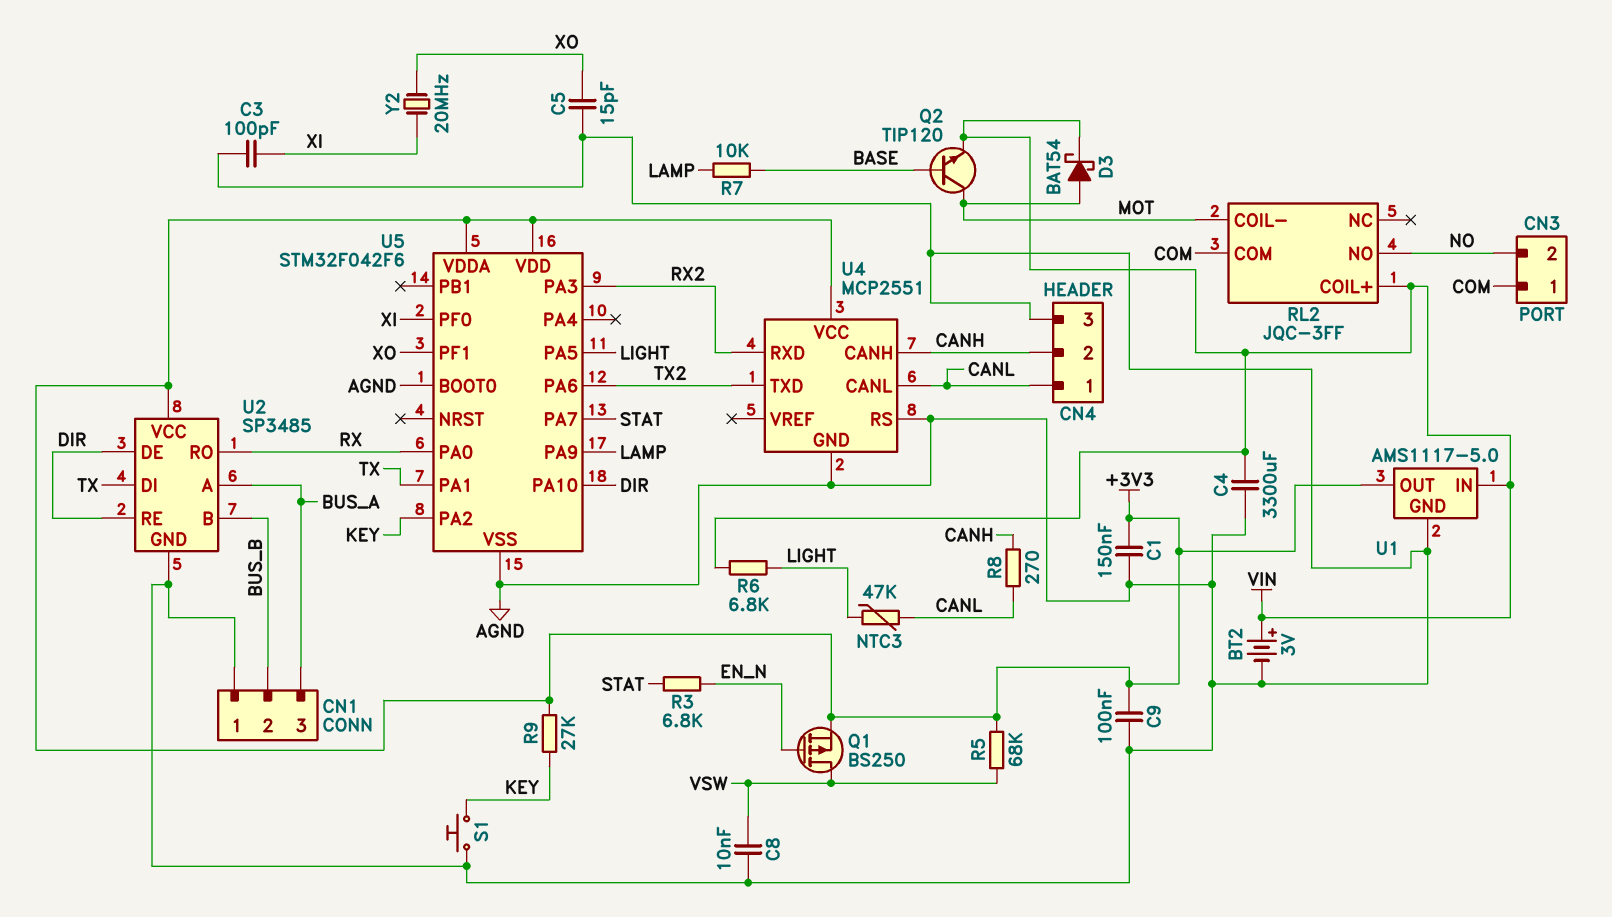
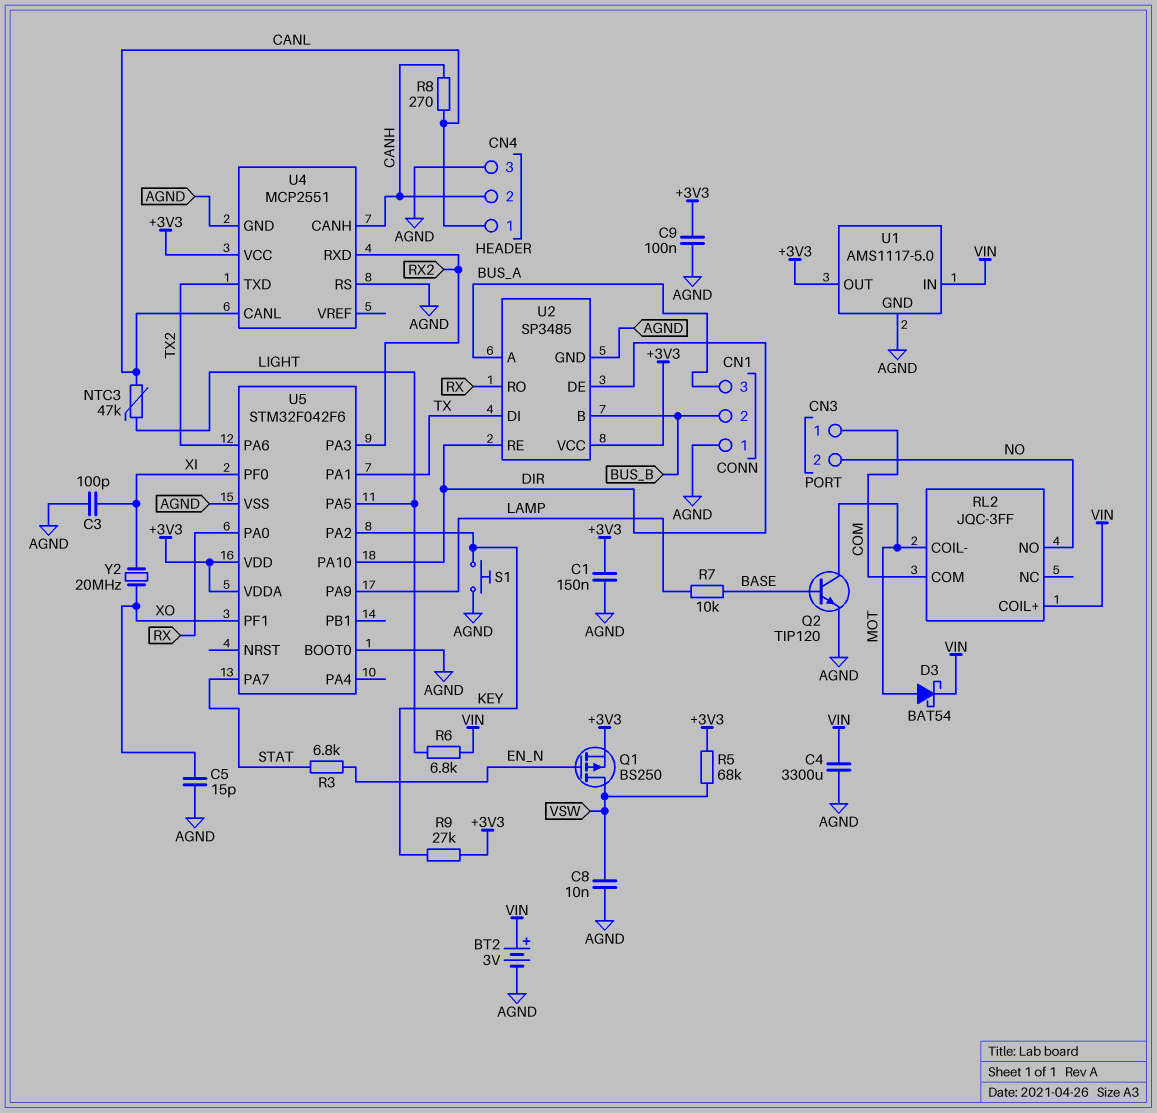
Q2: NPN TIP120 (B BASE, C MOT, E VIN) -> NPN TIP120 (B BASE, C MOT, E AGND)

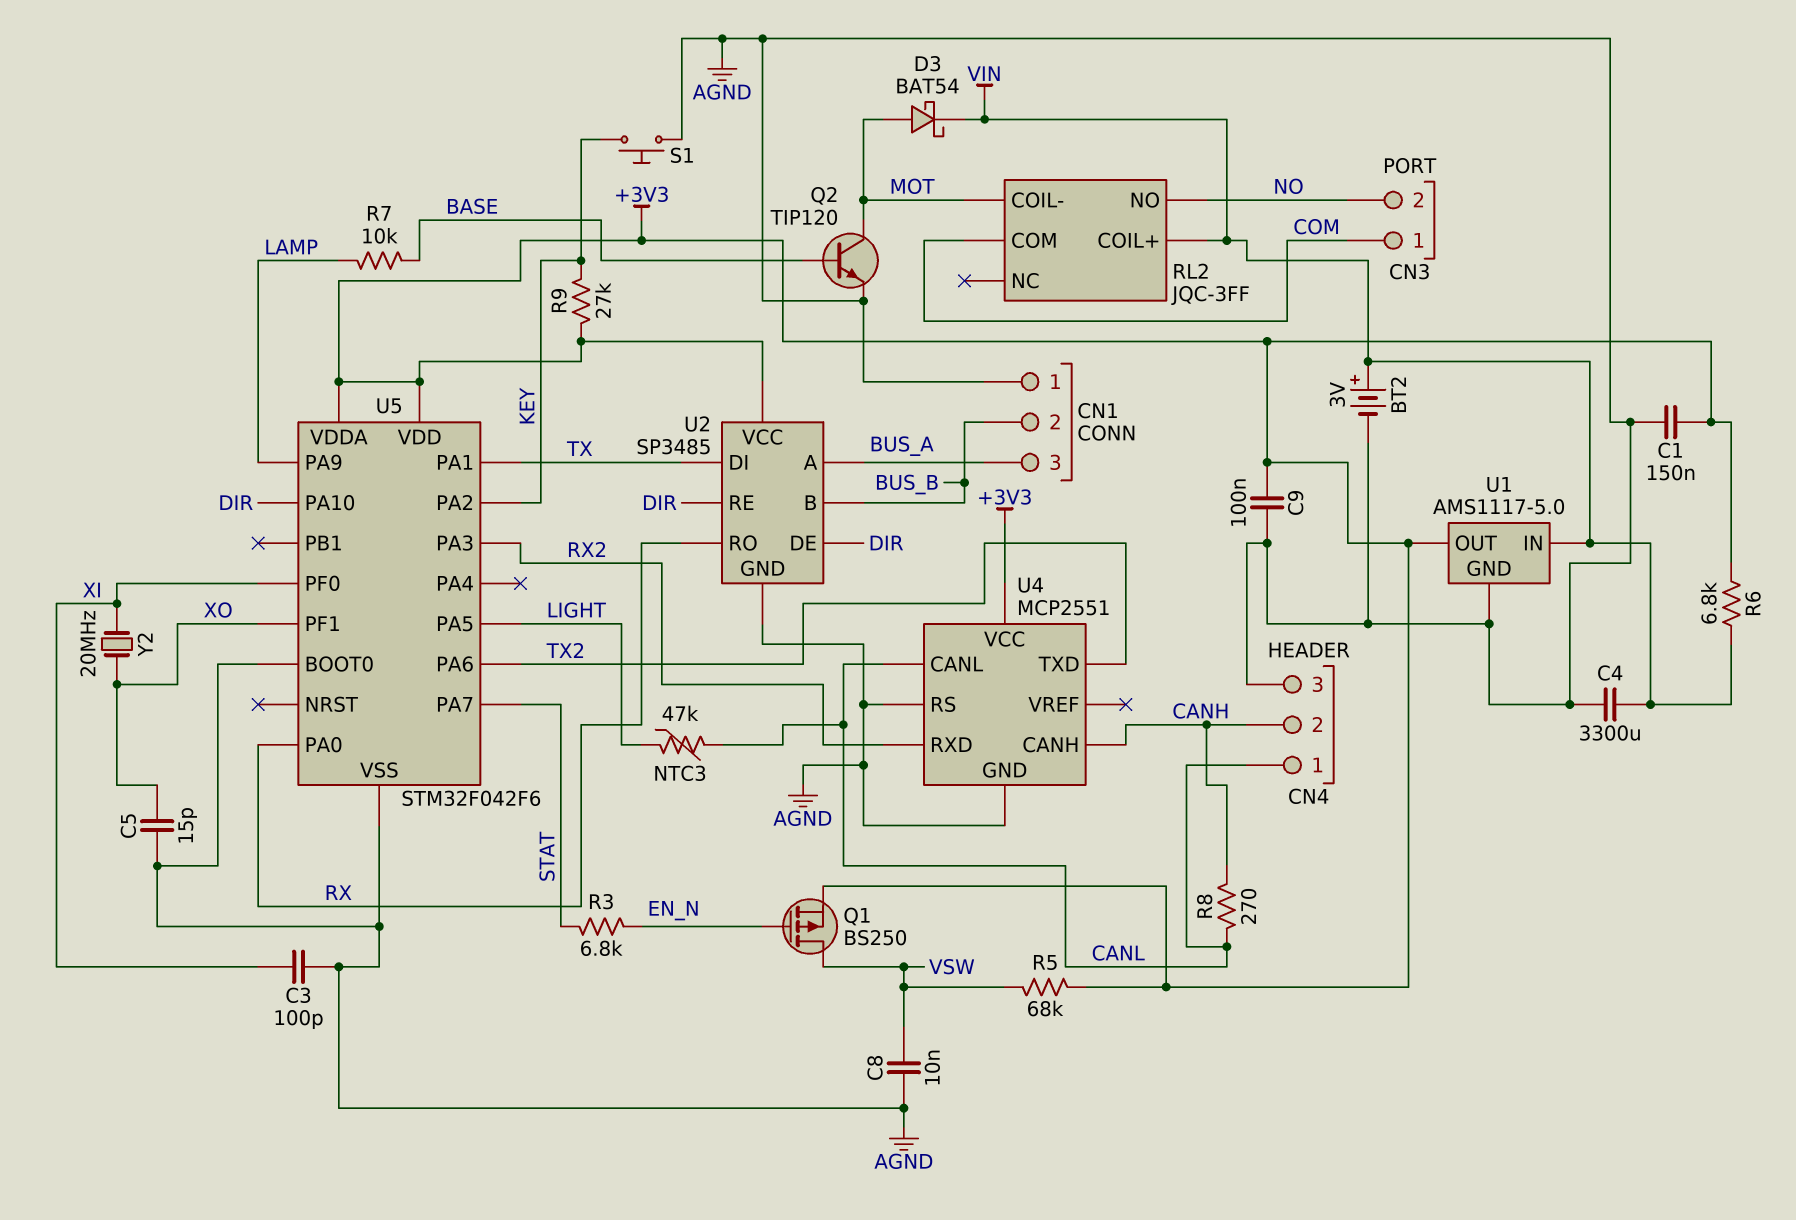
R6: 6.8k (LIGHT, VIN) -> 6.8k (+3V3, VIN)

